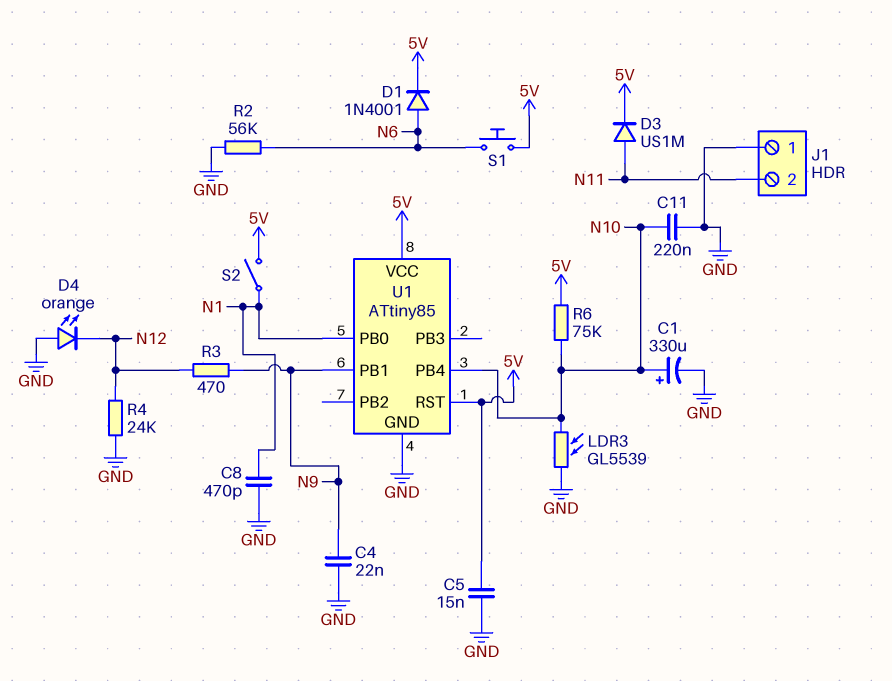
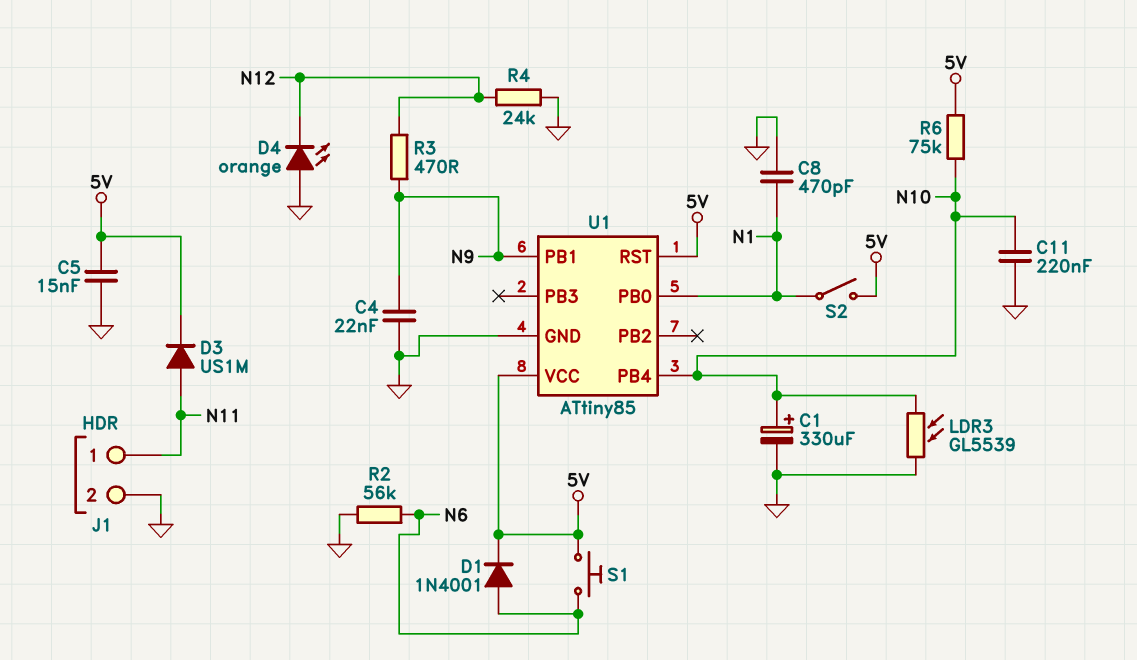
J1 pin 1: GND -> N11
J1 pin 2: N11 -> GND

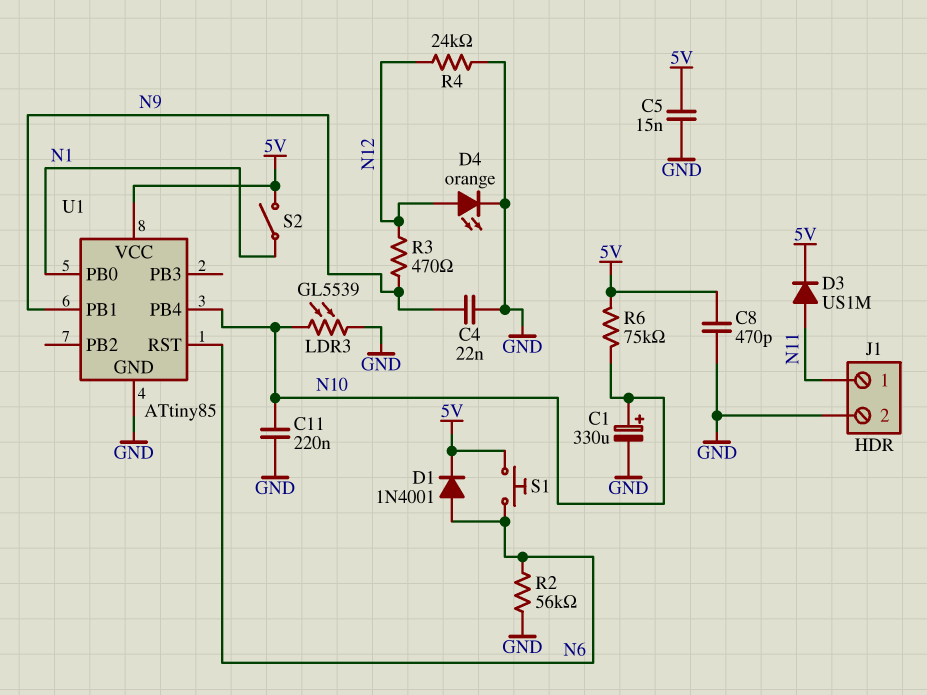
C8: 470pF (GND, N1) -> 470pF (5V, GND)
D4: LED orange (A GND, K N12) -> LED orange (A N12, K GND)
U1 pin RST: 5V -> N6

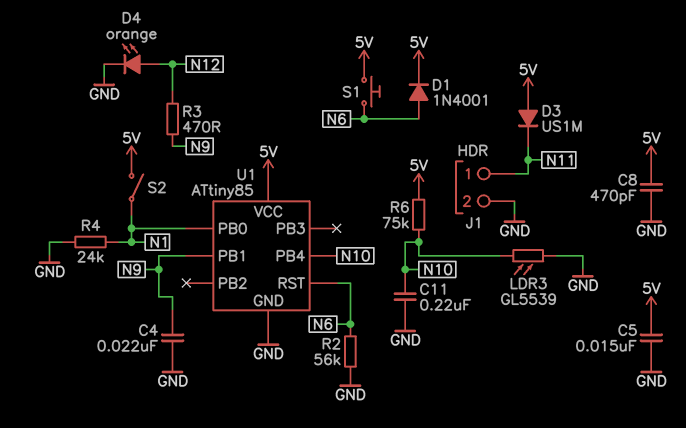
C1: 330uF (plus N10, minus GND) -> none
D3: diode US1M (A N11, K 5V) -> diode US1M (A 5V, K N11)
R4: 24k (GND, N12) -> 24k (GND, N1)

